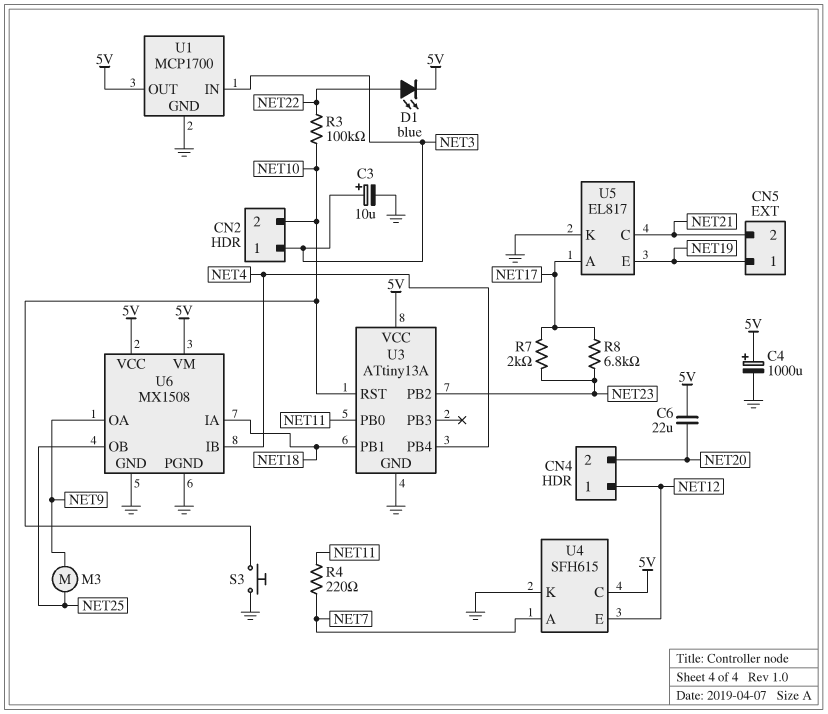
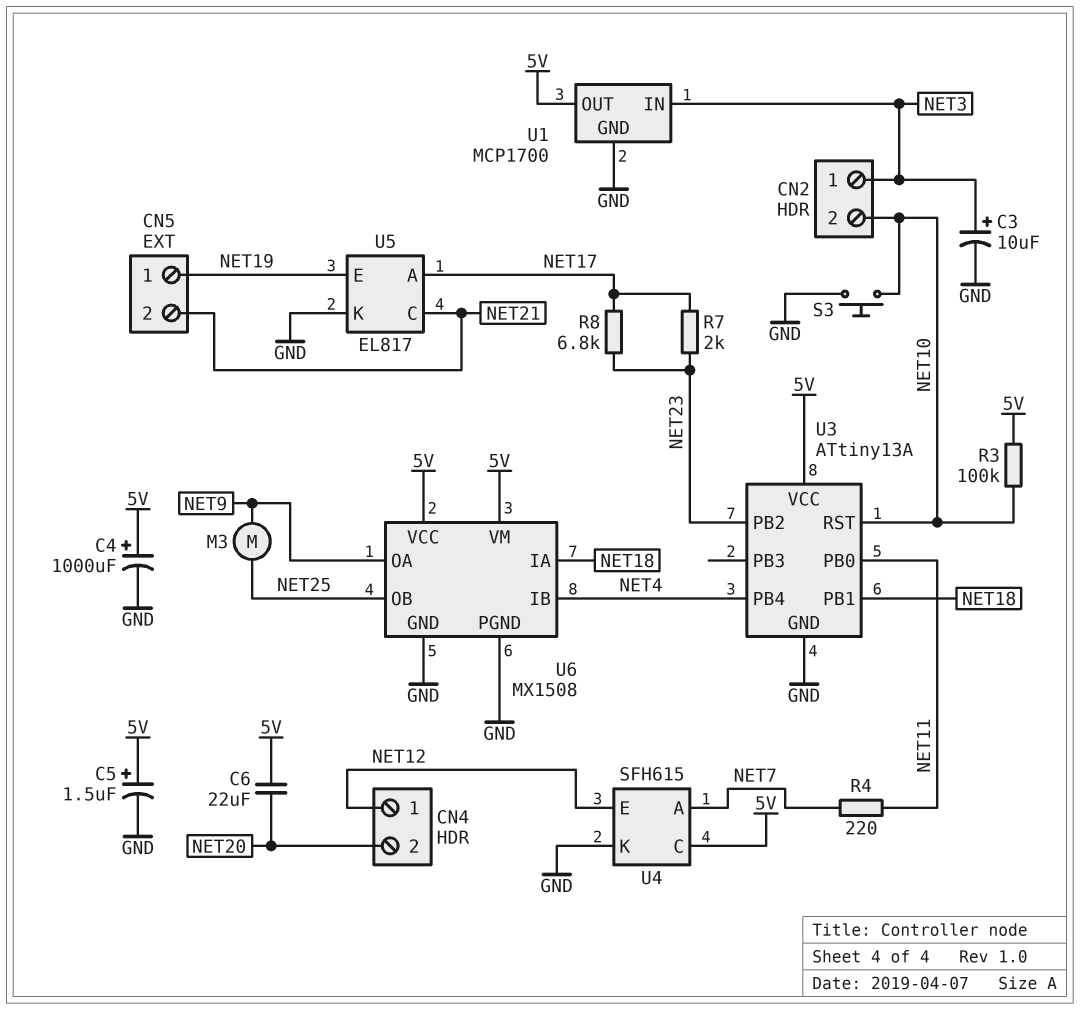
C5: none -> 1.5uF (plus 5V, minus GND)
D1: LED blue (A NET22, K 5V) -> none
R3: 100k (NET10, NET22) -> 100k (5V, NET10)

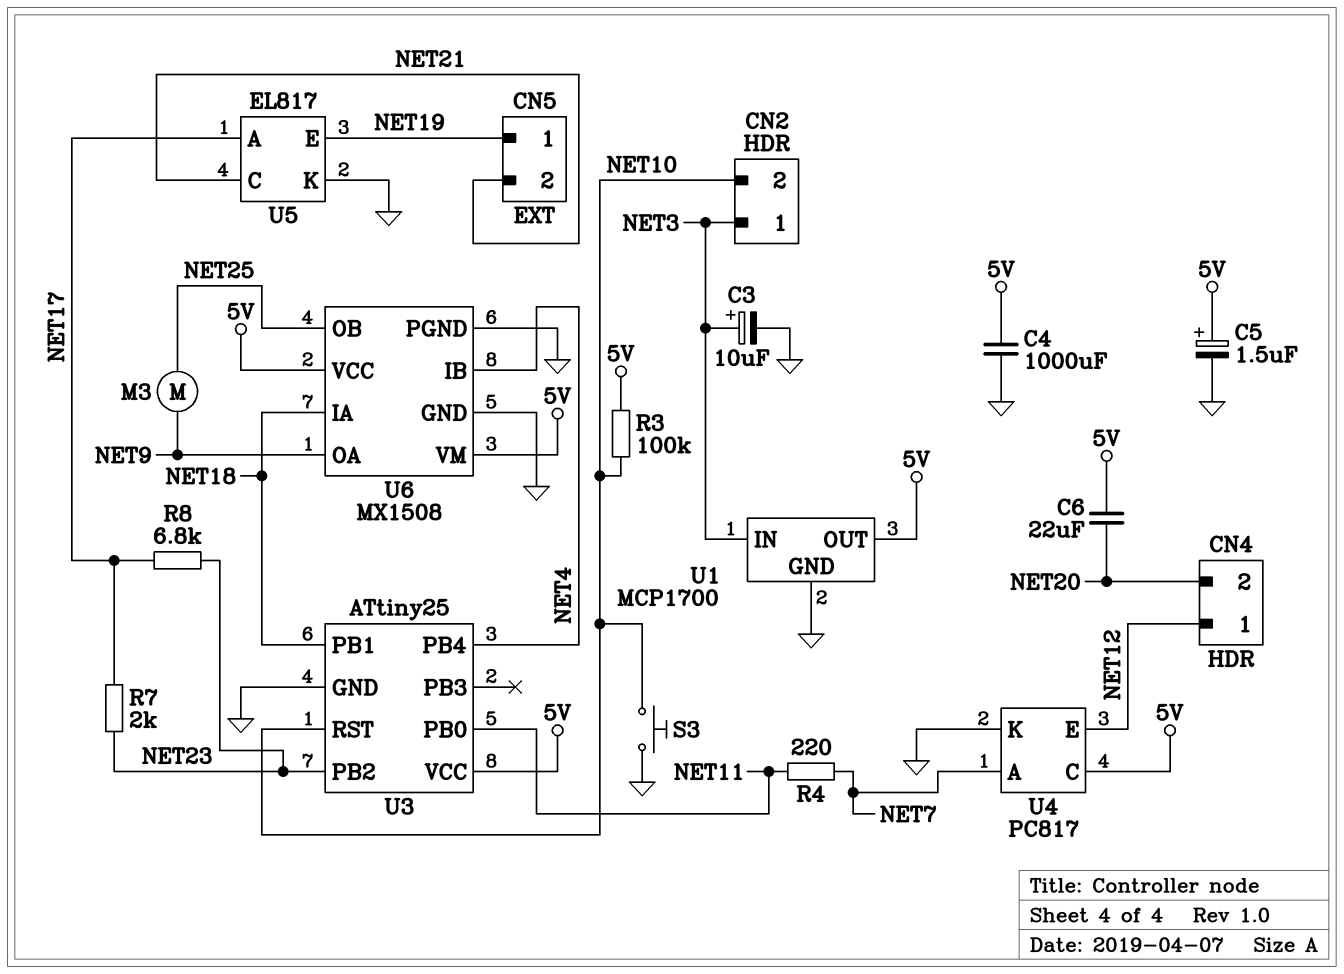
C4: 1000uF (plus 5V, minus GND) -> 1000uF (5V, GND)
U3: ATtiny13A -> ATtiny25
U4: SFH615 -> PC817

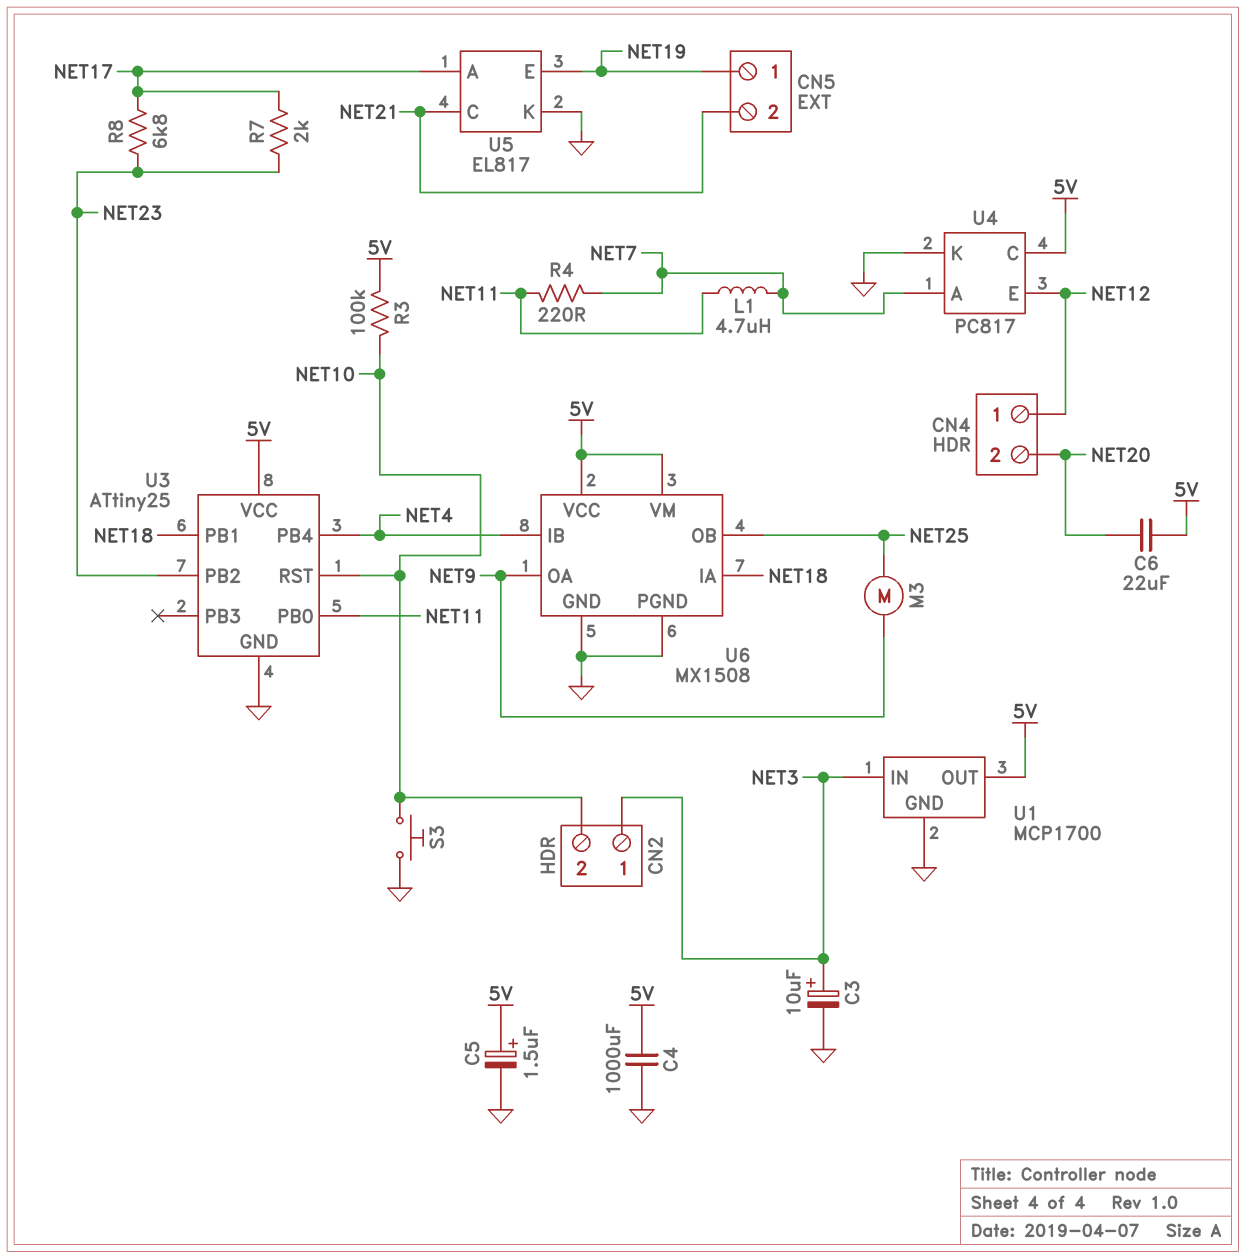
L1: none -> 4.7uH (NET7, NET11)

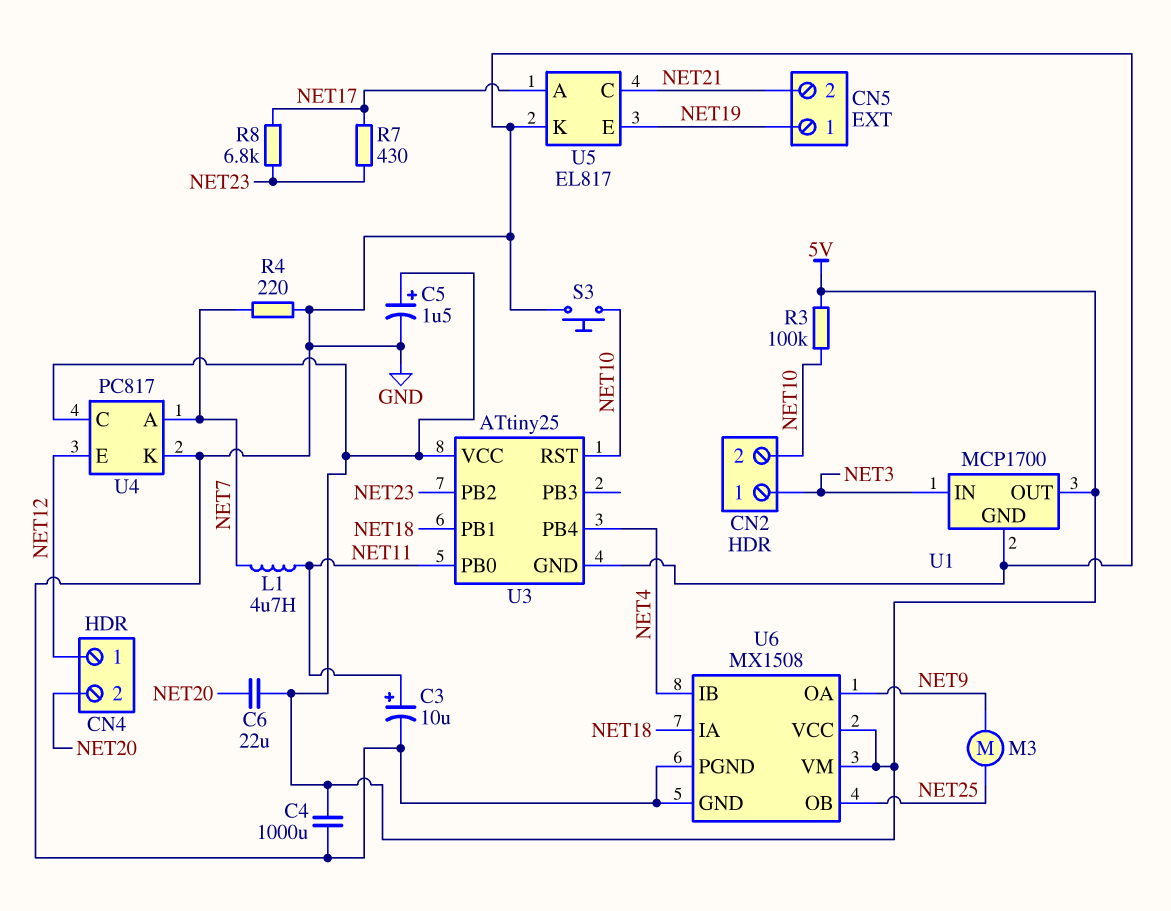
C3: 10uF (plus NET3, minus GND) -> 10uF (plus NET11, minus GND)
R4: 220 (NET7, NET11) -> 220 (GND, NET7)
R7: 2k (NET17, NET23) -> 430 (NET17, NET23)

